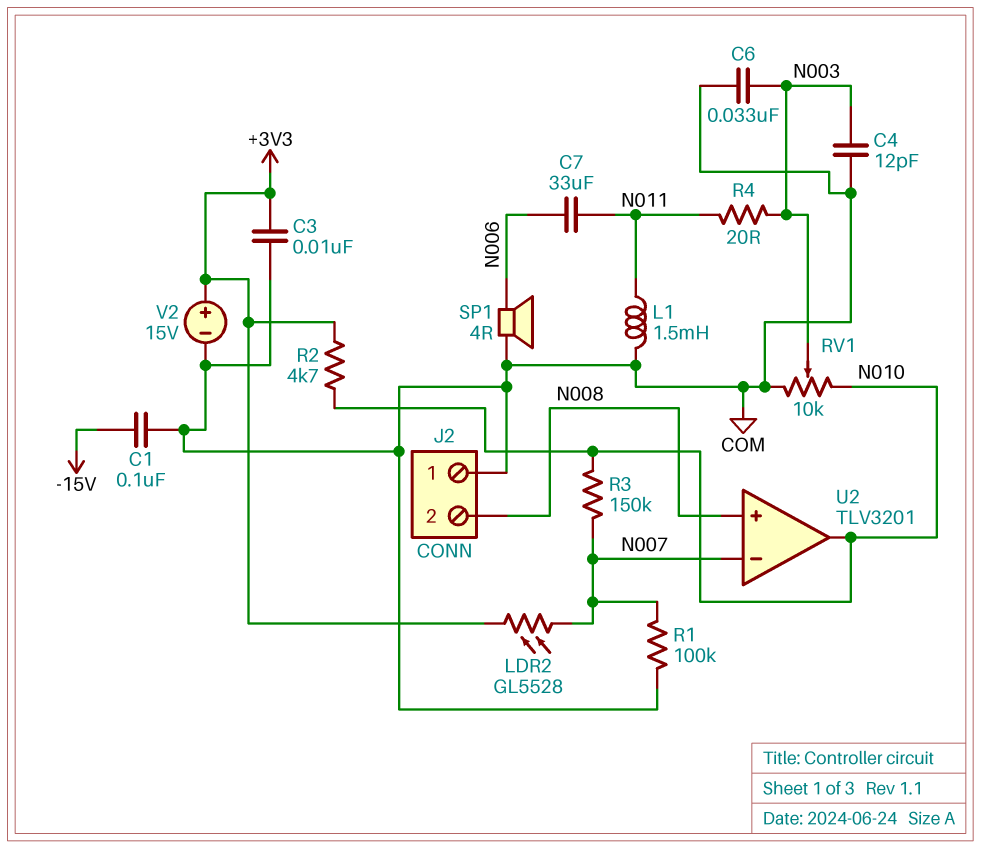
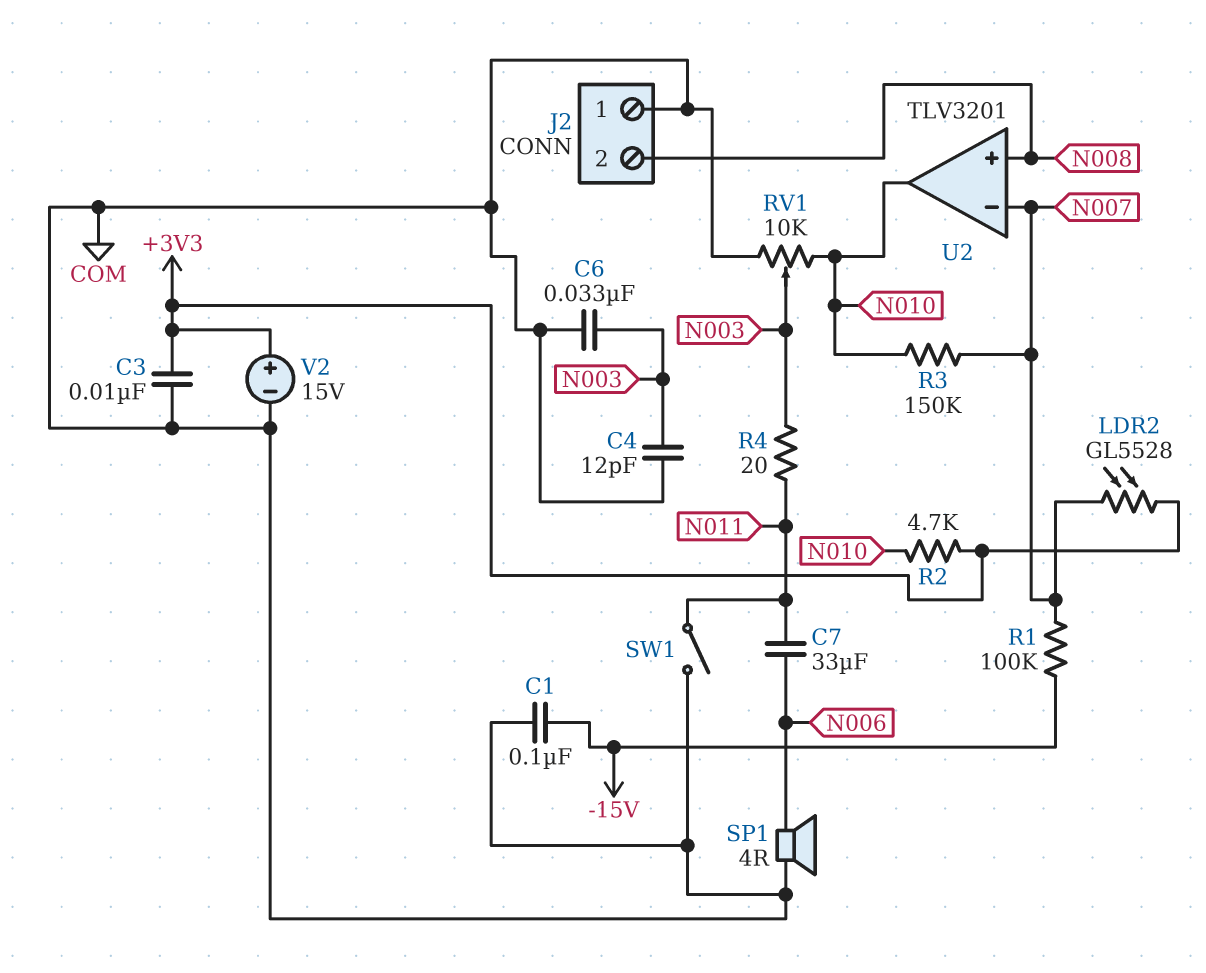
L1: 1.5mH (COM, N011) -> none
R1: 100k (COM, N007) -> 100k (-15V, N007)
SW1: none -> switch (COM, N011)

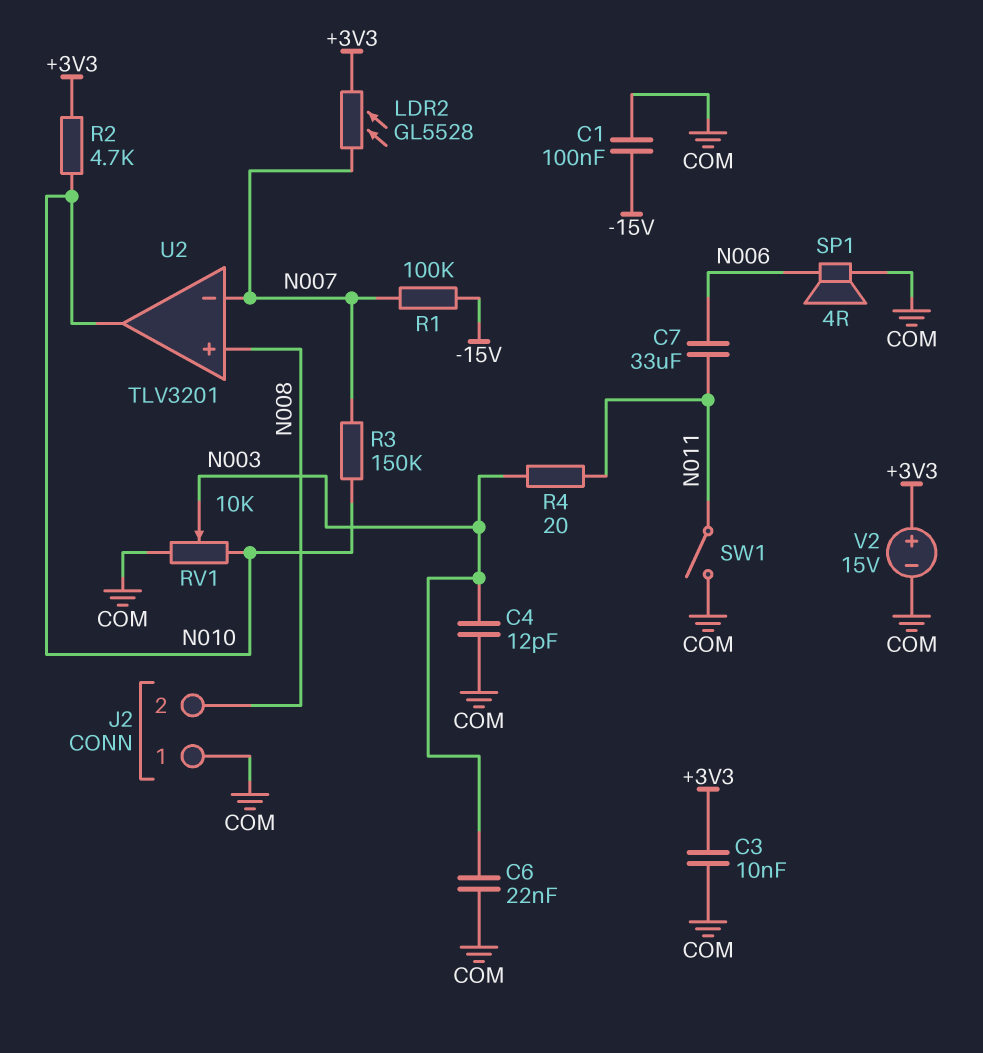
C6: 33nF (COM, N003) -> 22nF (COM, N003)

